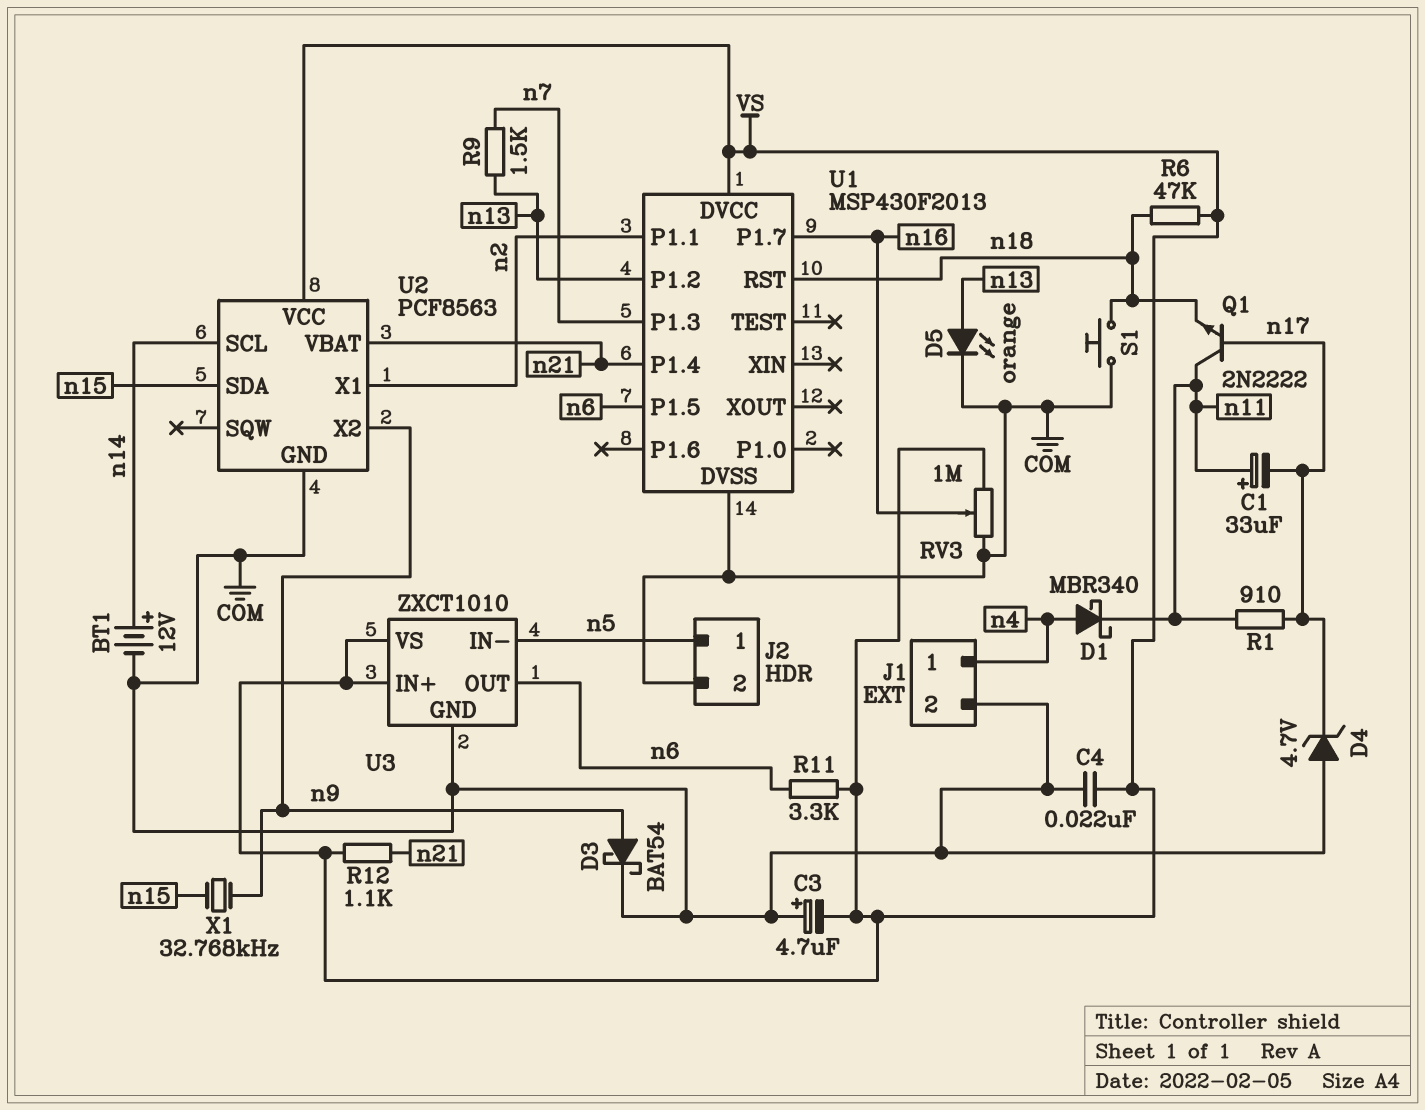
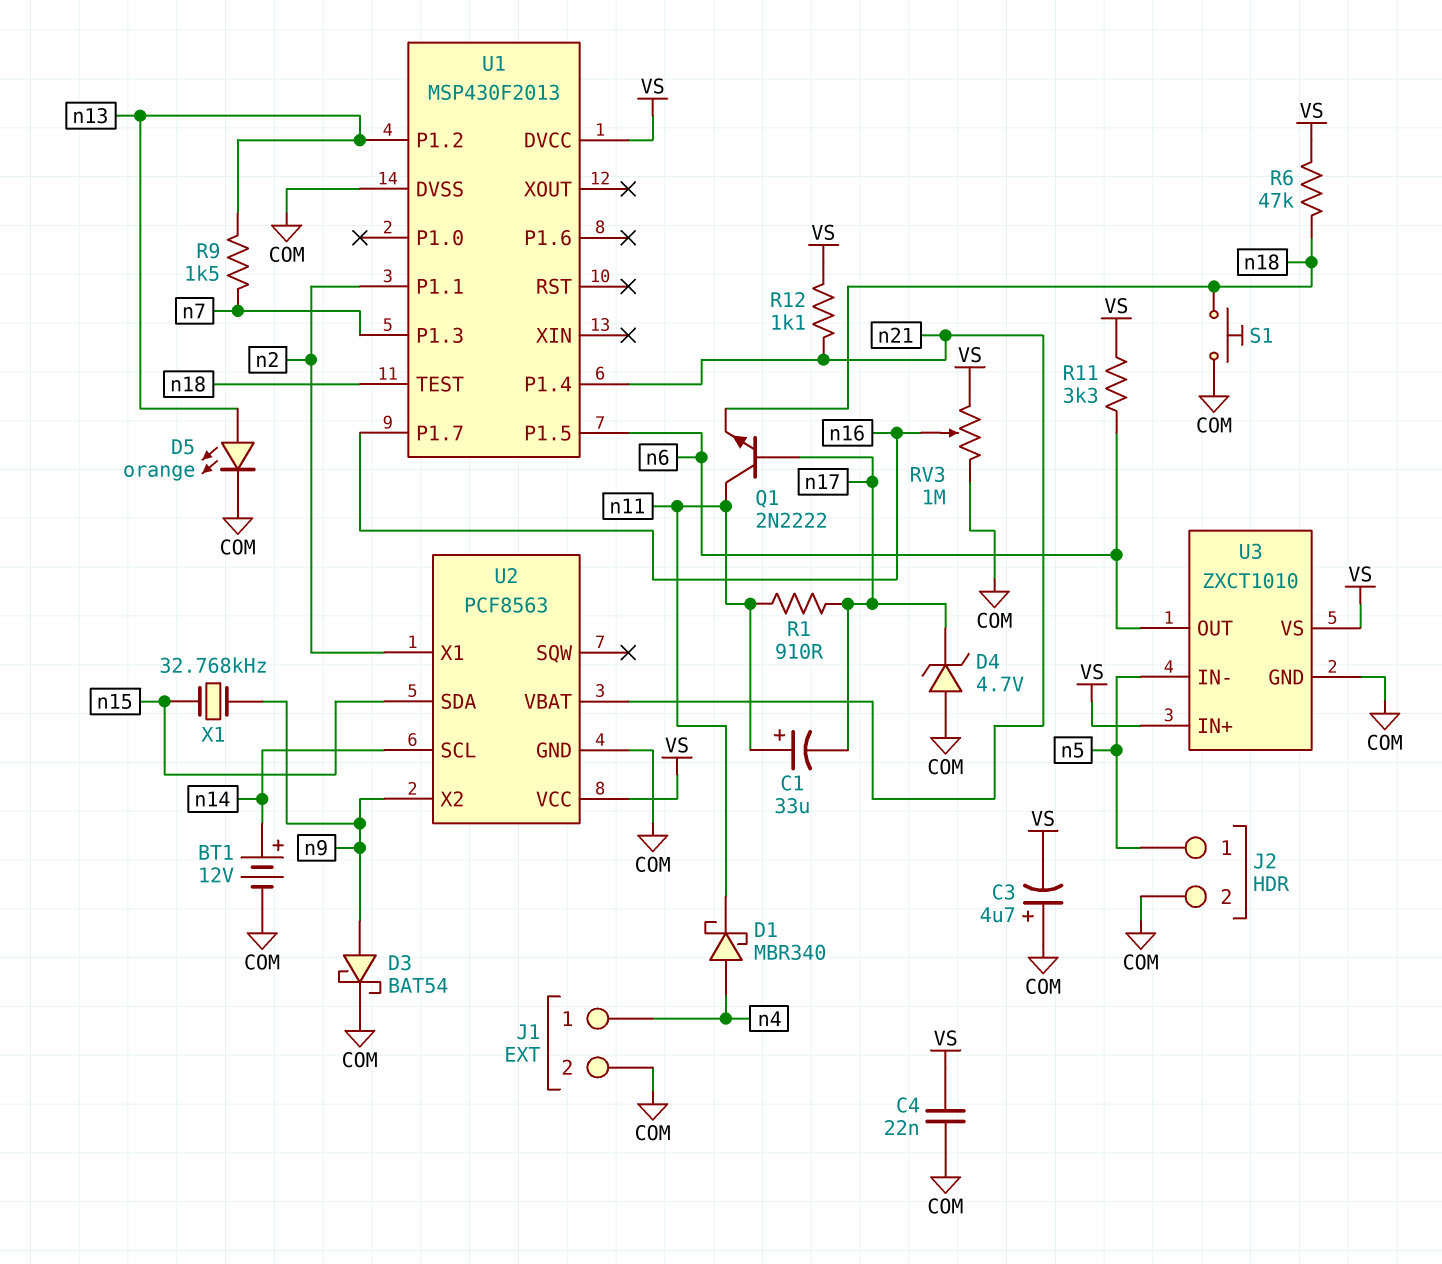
U1 pin RST: n18 -> none
U1 pin TEST: none -> n18

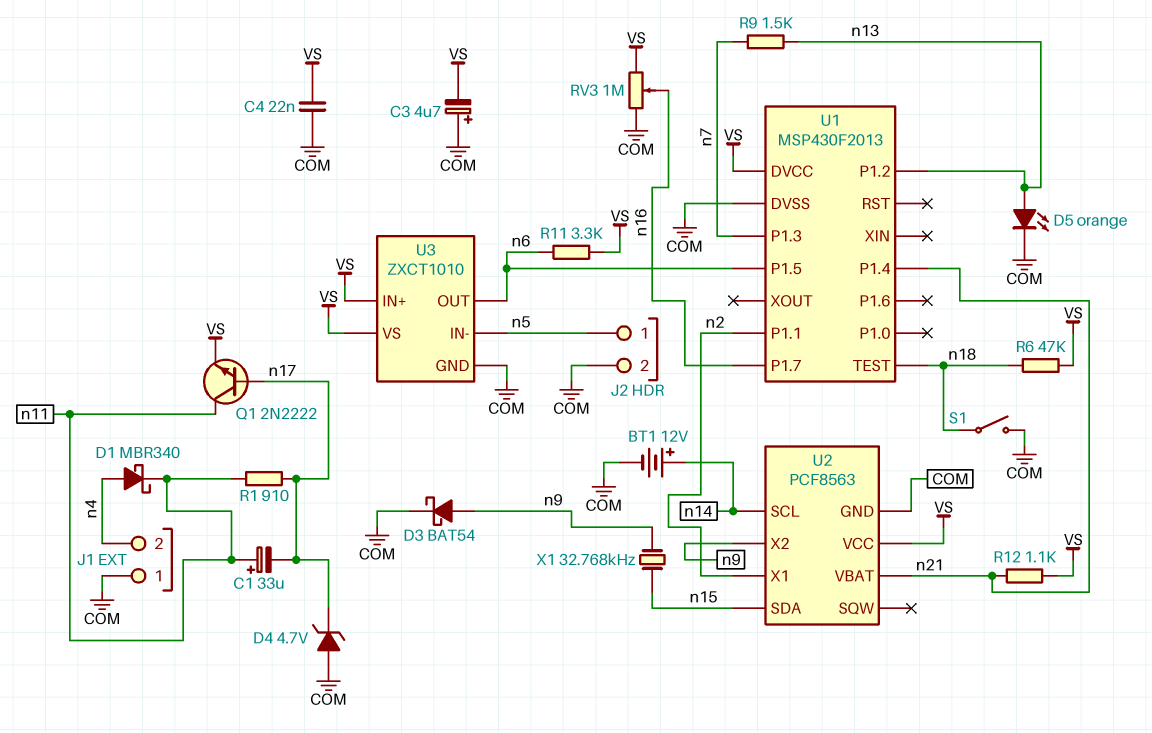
J1 pin 1: n4 -> COM
J1 pin 2: COM -> n4
Q1: NPN 2N2222 (B n17, C n11, E n18) -> NPN 2N2222 (B n17, C n11, E VS)
S1: button (COM, n18) -> switch (COM, n18)

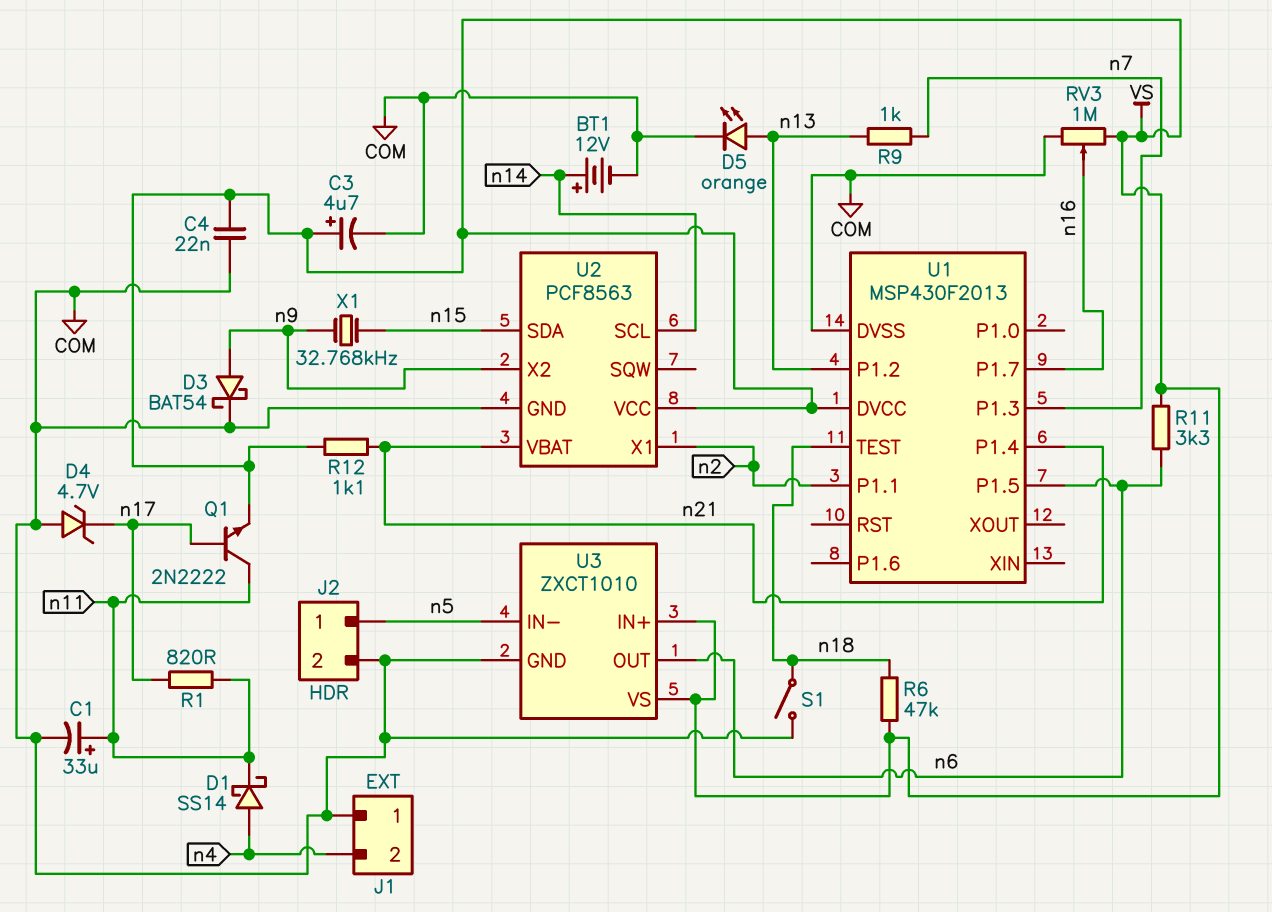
C1: 33uF (plus n11, minus n17) -> 33uF (plus n11, minus COM)
C3: 4.7uF (plus COM, minus VS) -> 4.7uF (plus VS, minus COM)
D1: schottky MBR340 (A n4, K n11) -> schottky SS14 (A n4, K n11)
R1: 910 (n11, n17) -> 820 (n11, n17)
R9: 1.5k (n7, n13) -> 1k (n7, n13)

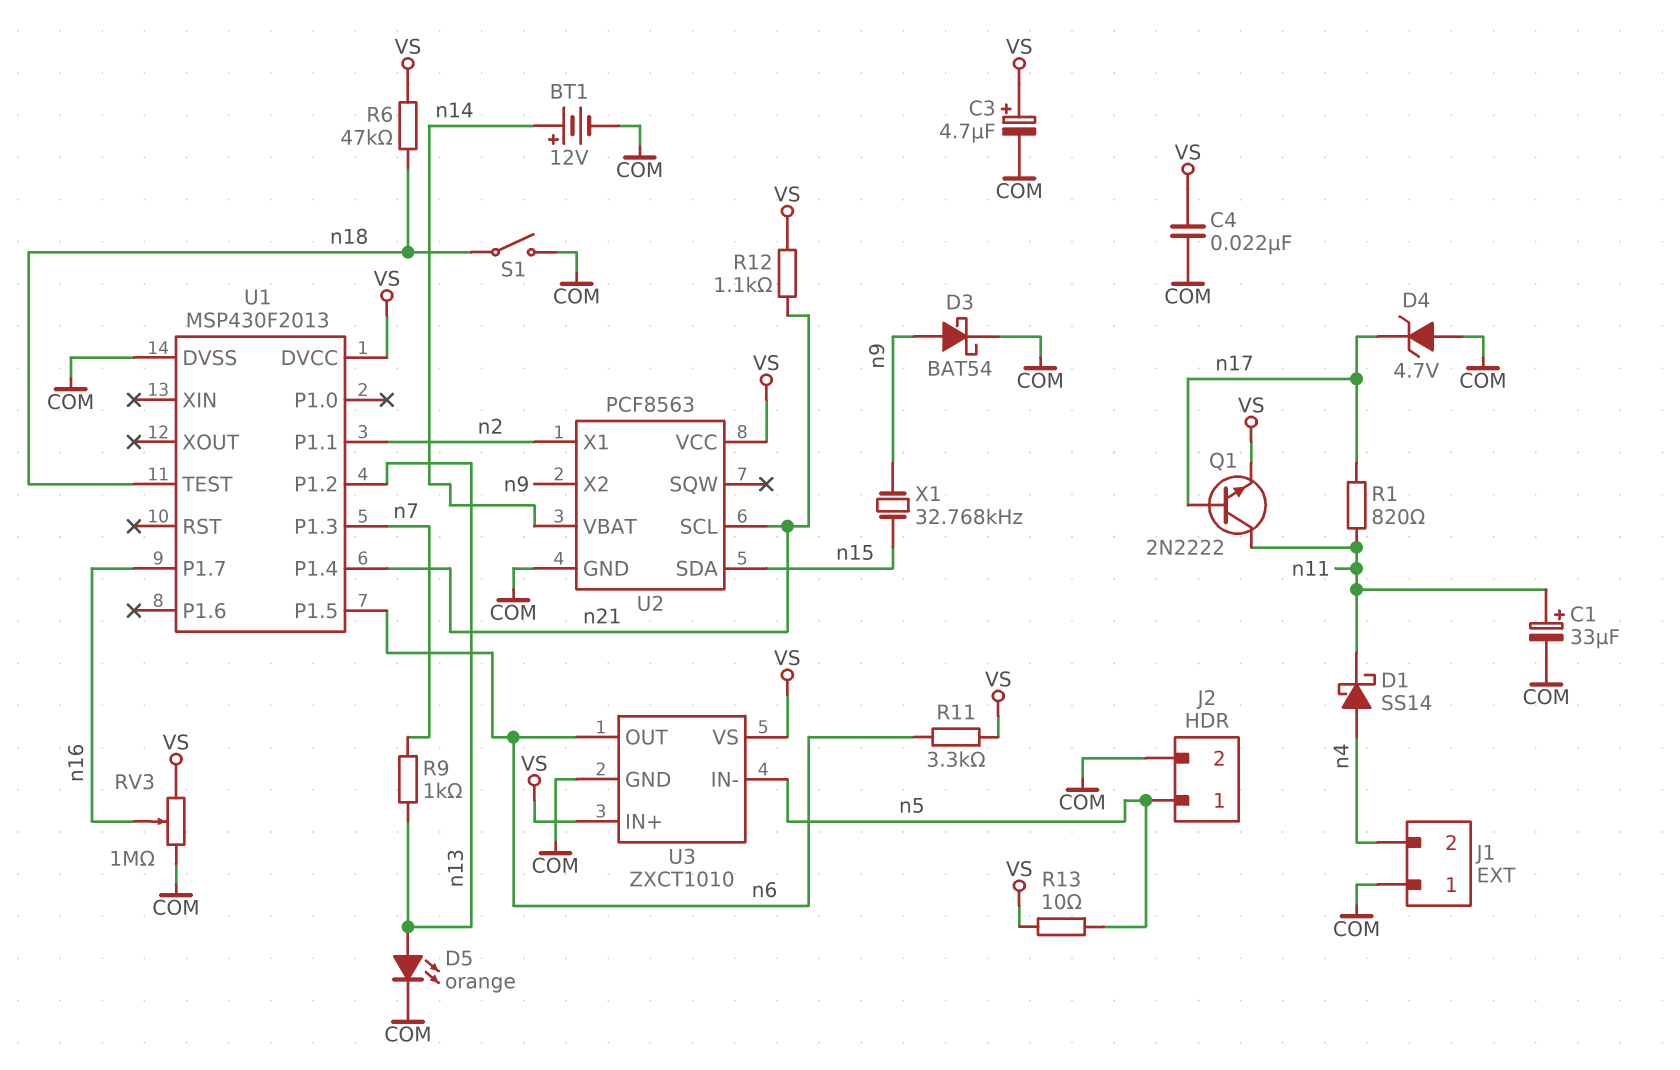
R13: none -> 10 (VS, n5)
U2 pin SCL: n14 -> n21
U2 pin VBAT: n21 -> n14

